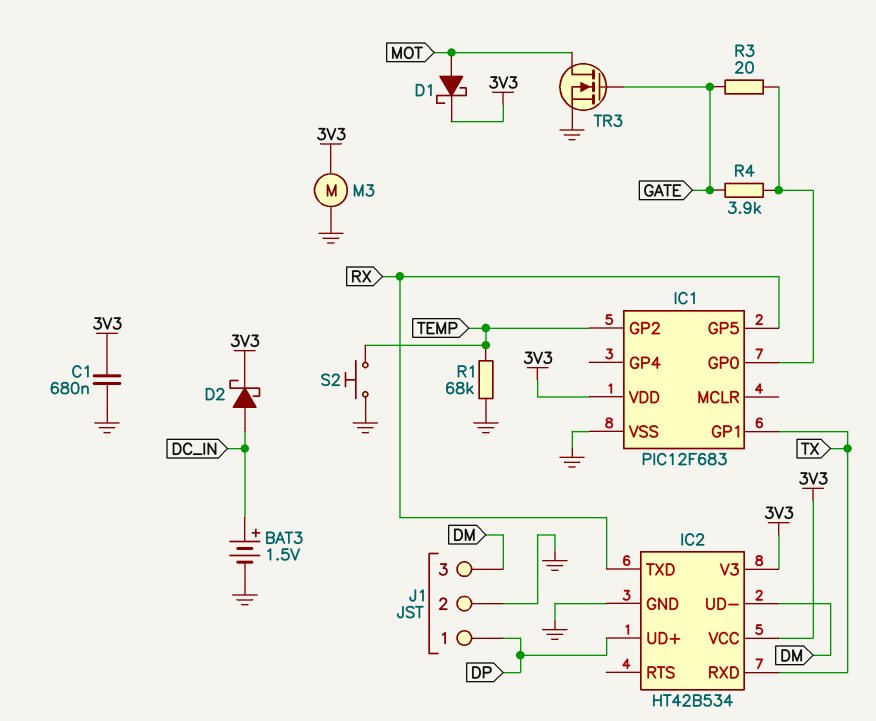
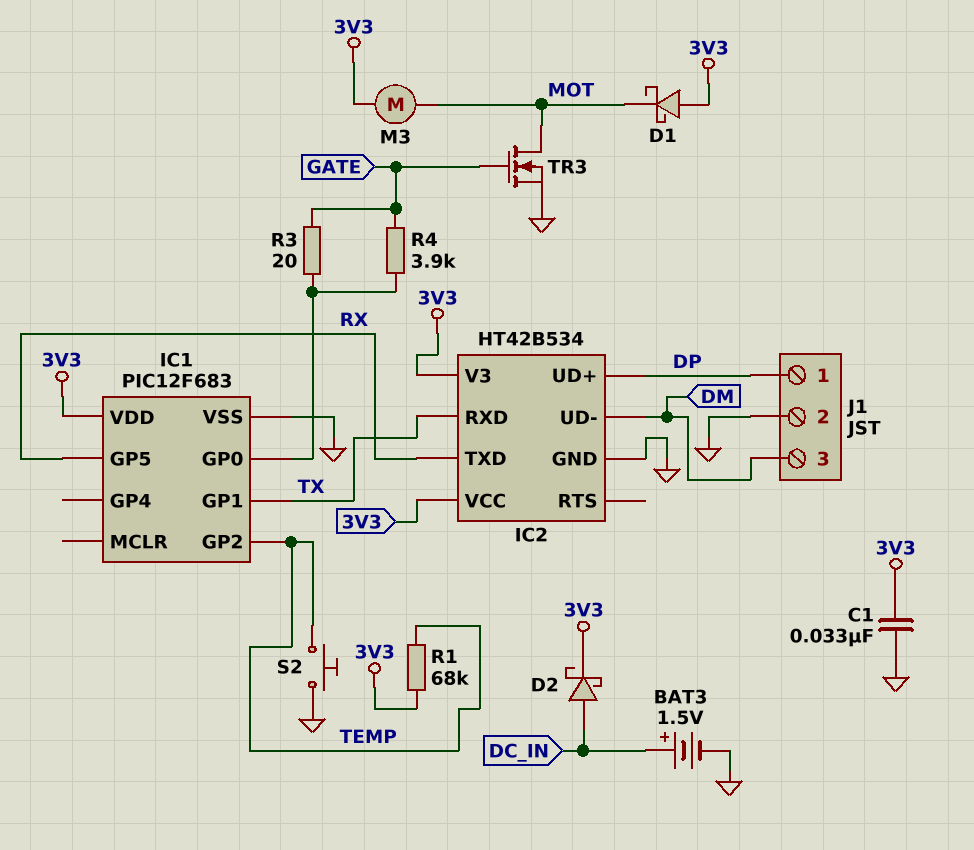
C1: 680nF (3V3, GND) -> 33nF (3V3, GND)
D1: schottky (A MOT, K 3V3) -> schottky (A 3V3, K MOT)
M3: motor (3V3, GND) -> motor (3V3, MOT)
R1: 68k (GND, TEMP) -> 68k (3V3, TEMP)

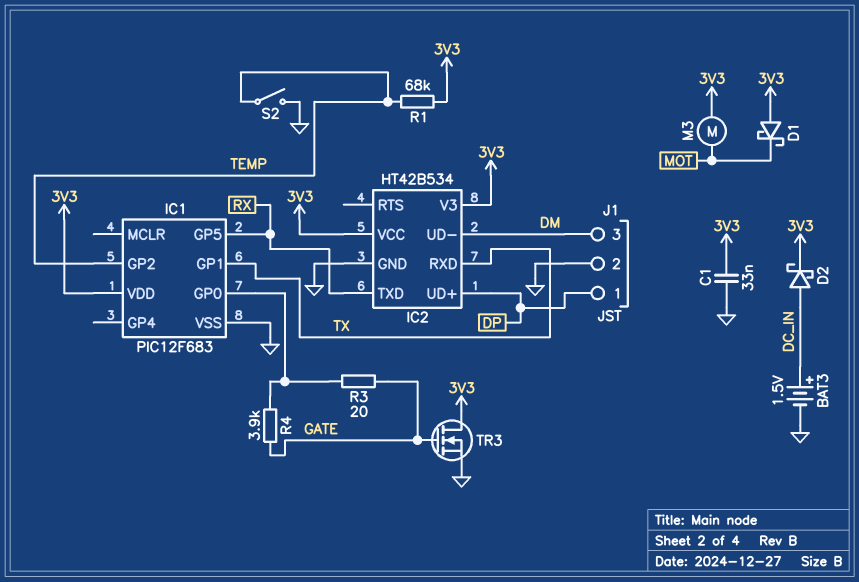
S2: button (GND, TEMP) -> switch (GND, TEMP)
TR3: NMOS (G GATE, D MOT, S GND) -> NMOS (G GATE, D 3V3, S GND)

